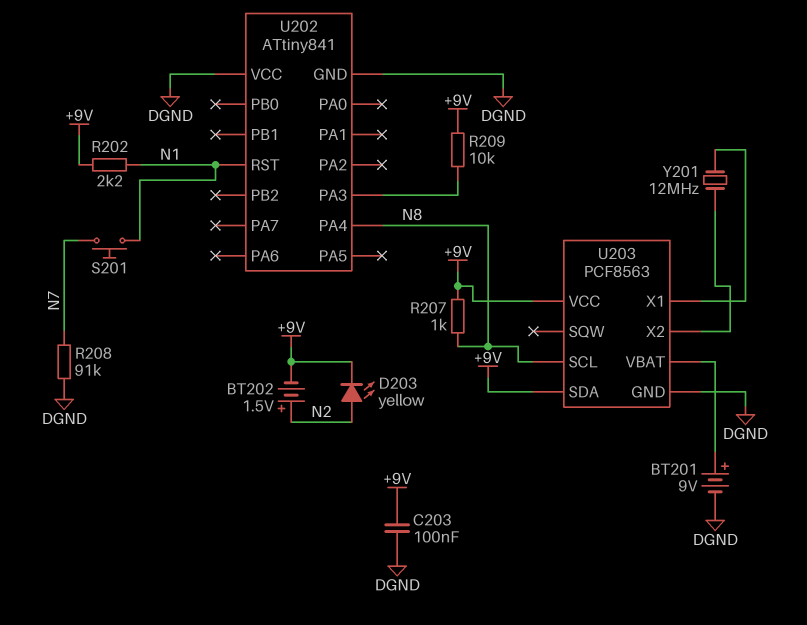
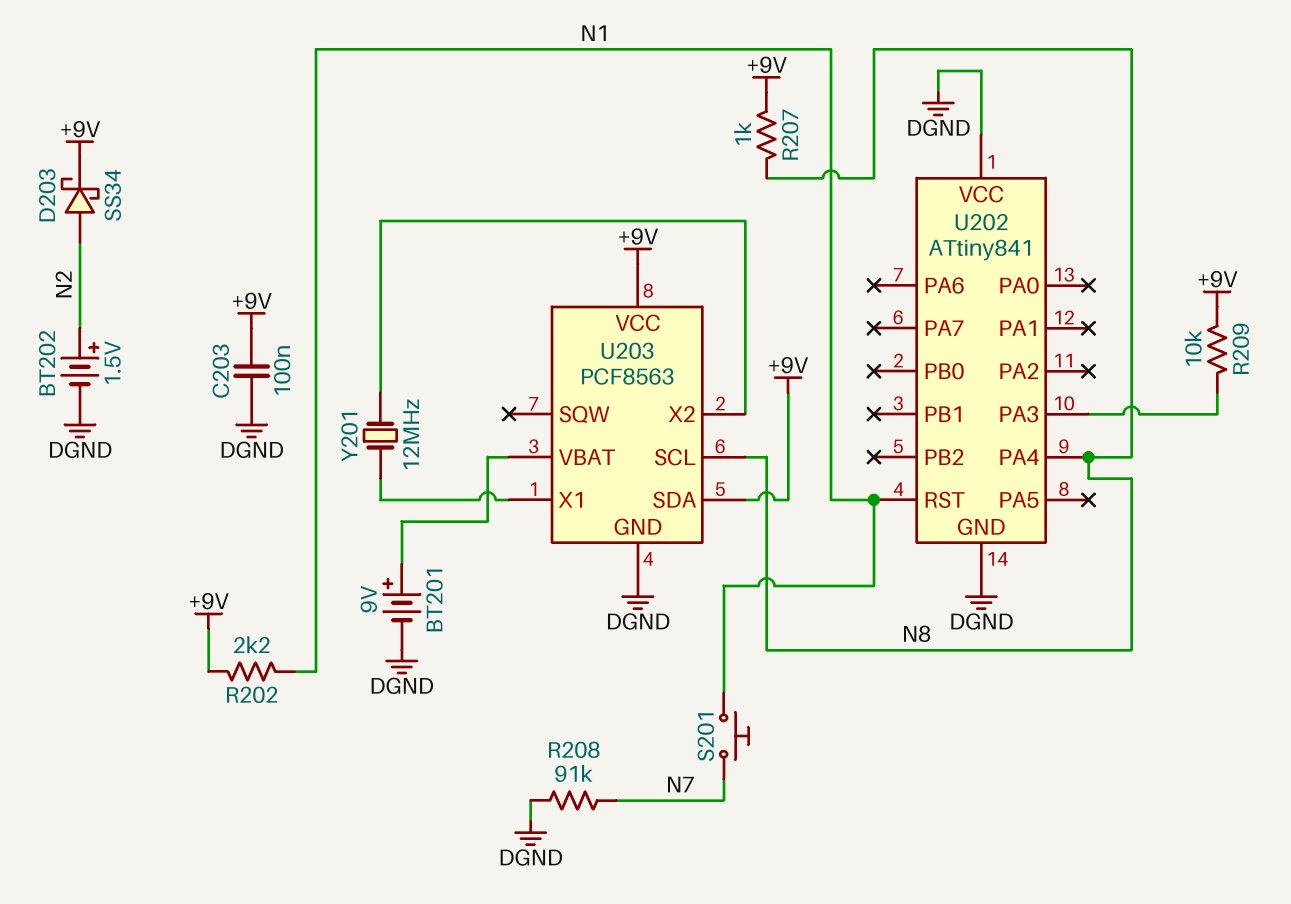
BT202: 1.5V (plus N2, minus +9V) -> 1.5V (plus N2, minus DGND)
D203: LED yellow (A N2, K +9V) -> schottky SS34 (A N2, K +9V)

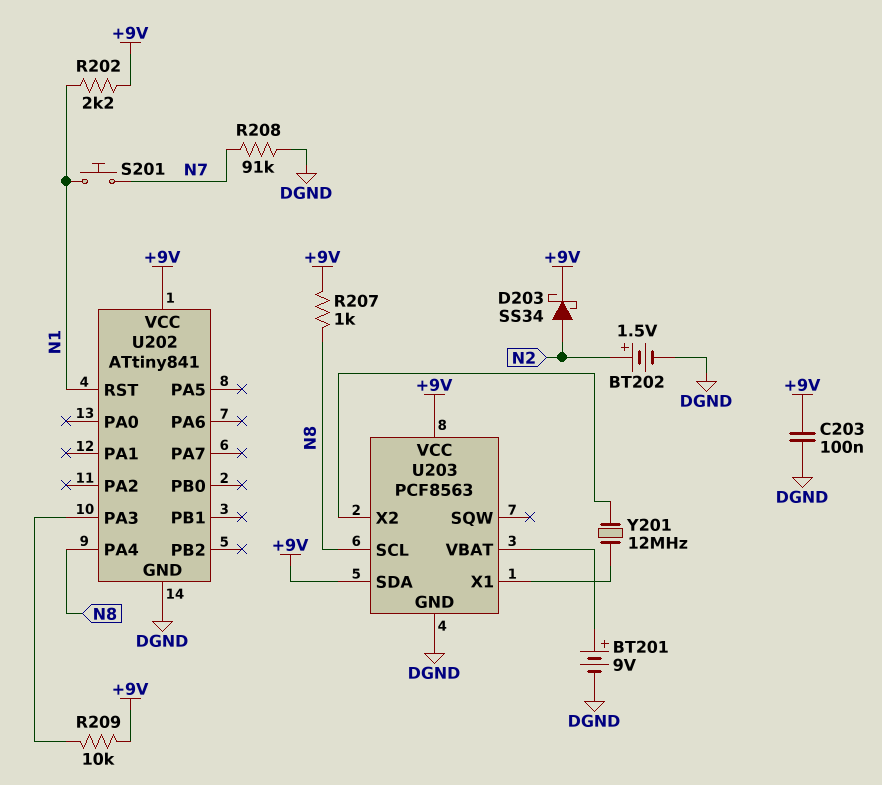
U202 pin VCC: DGND -> +9V

